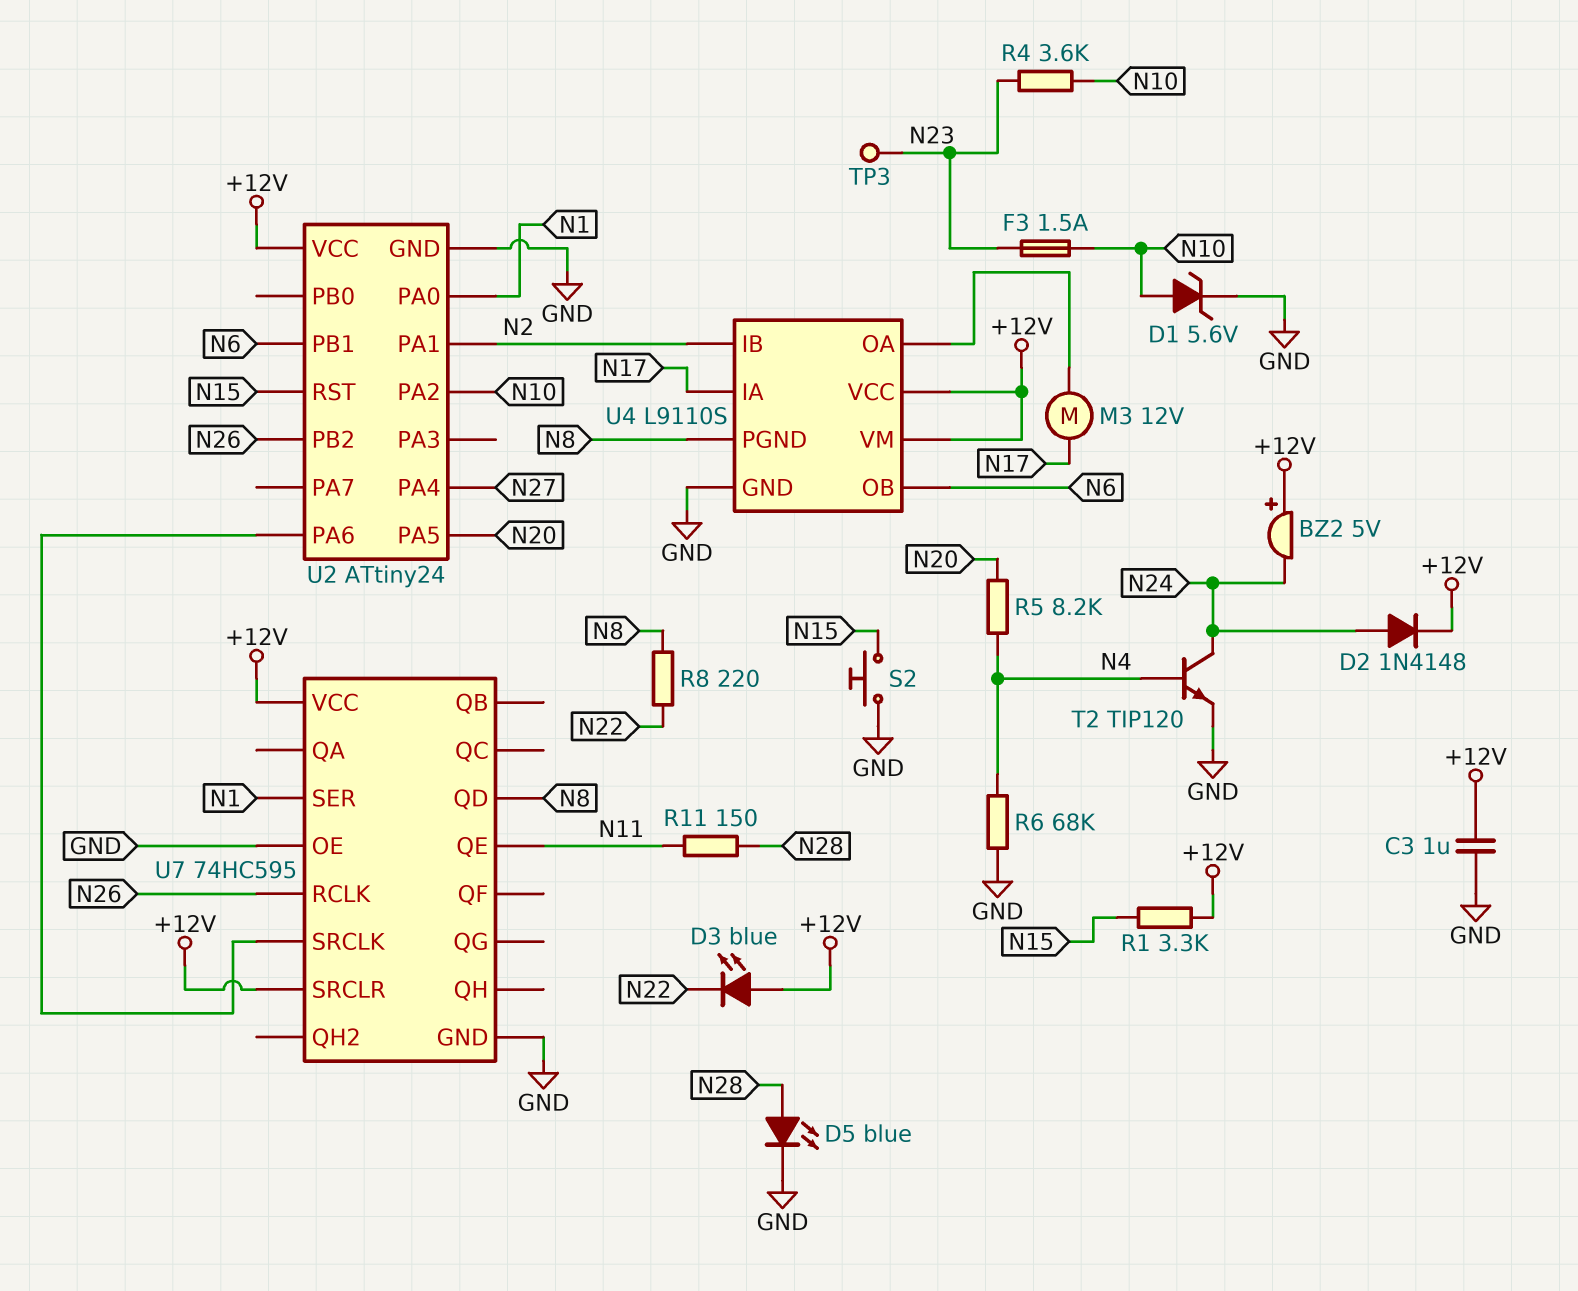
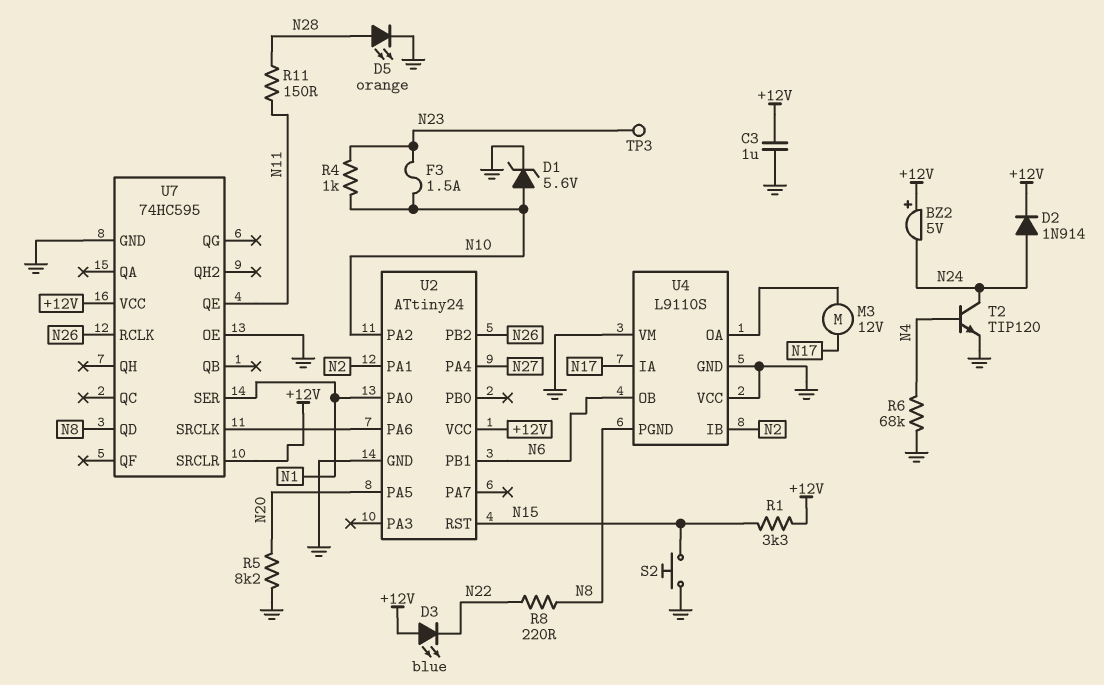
D2: diode 1N4148 (A N24, K +12V) -> diode 1N914 (A N24, K +12V)
D5: LED blue (A N28, K GND) -> LED orange (A N28, K GND)
R4: 3.6k (N10, N23) -> 1k (N10, N23)
R5: 8.2k (N4, N20) -> 8.2k (GND, N20)
U4 pin VCC: +12V -> GND
U4 pin VM: +12V -> GND

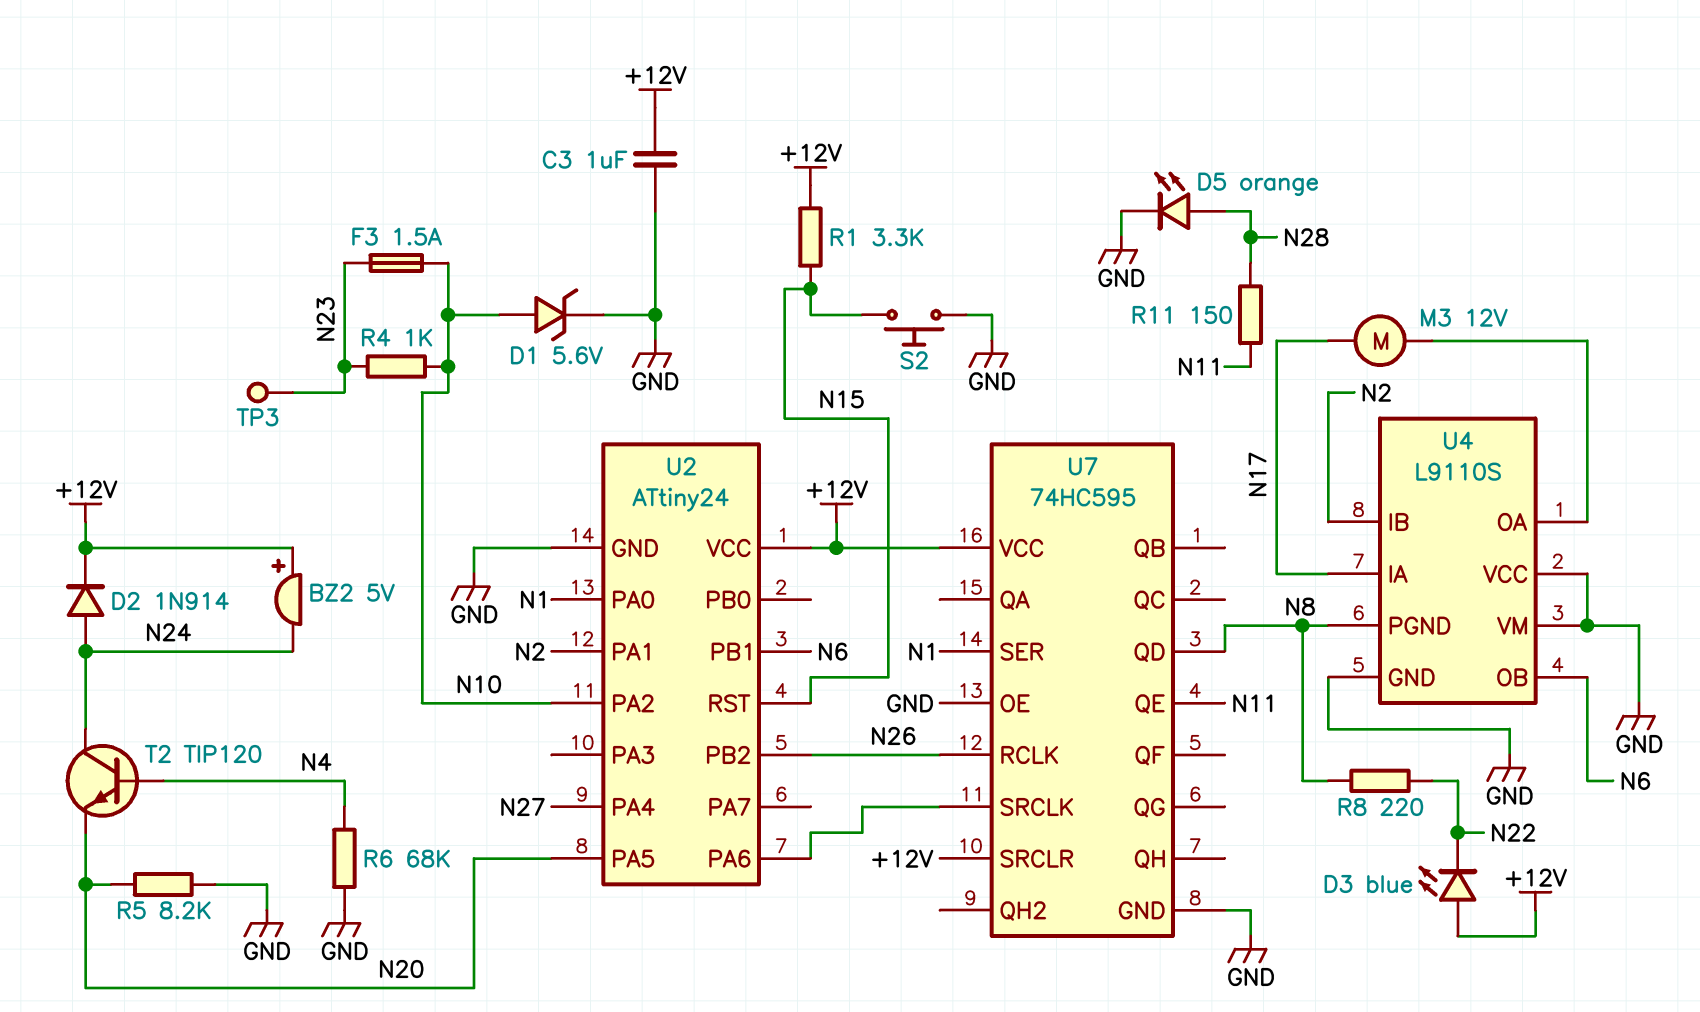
T2: NPN TIP120 (B N4, C N24, E GND) -> NPN TIP120 (B N4, C N24, E N20)

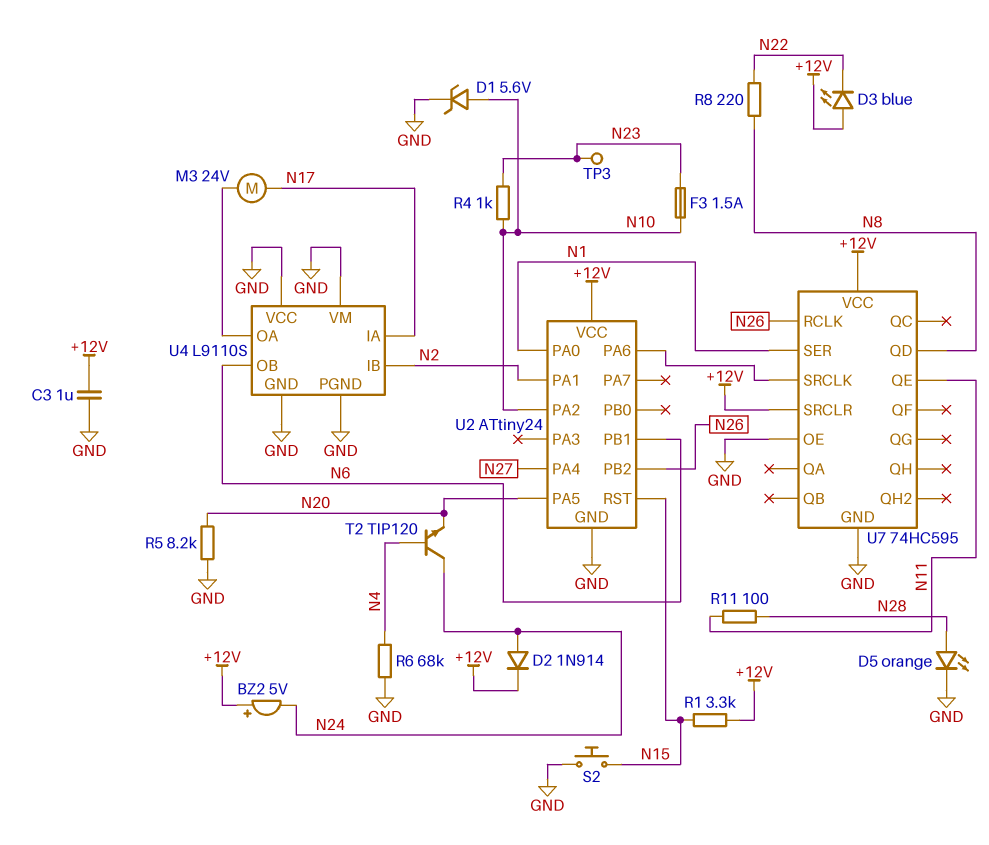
M3: motor 12V (N17, U4/OA) -> motor 24V (N17, U4/OA)
R11: 150 (N11, N28) -> 100 (N11, N28)
U4 pin PGND: N8 -> GND

